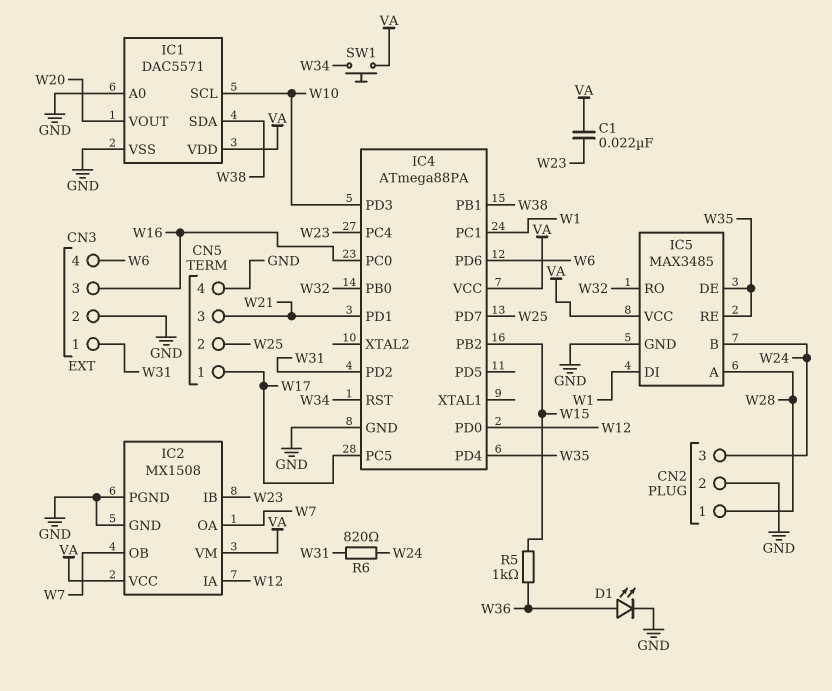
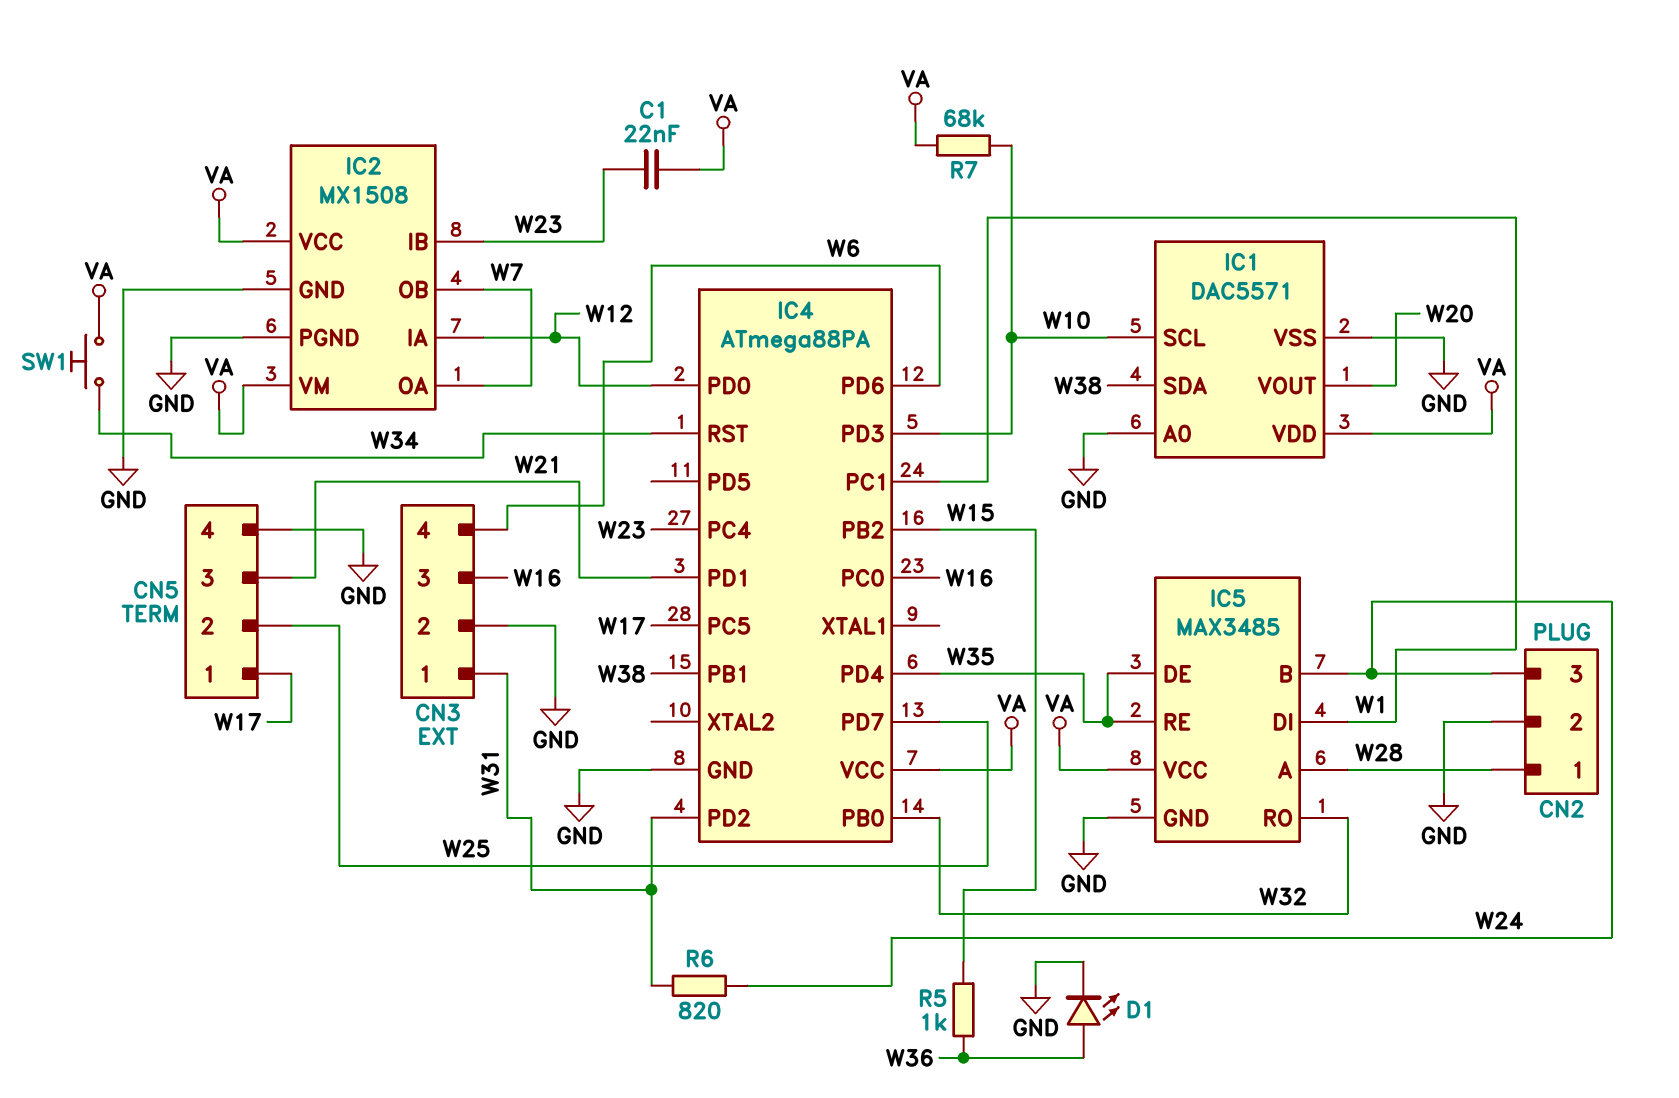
R7: none -> 68k (VA, W10)

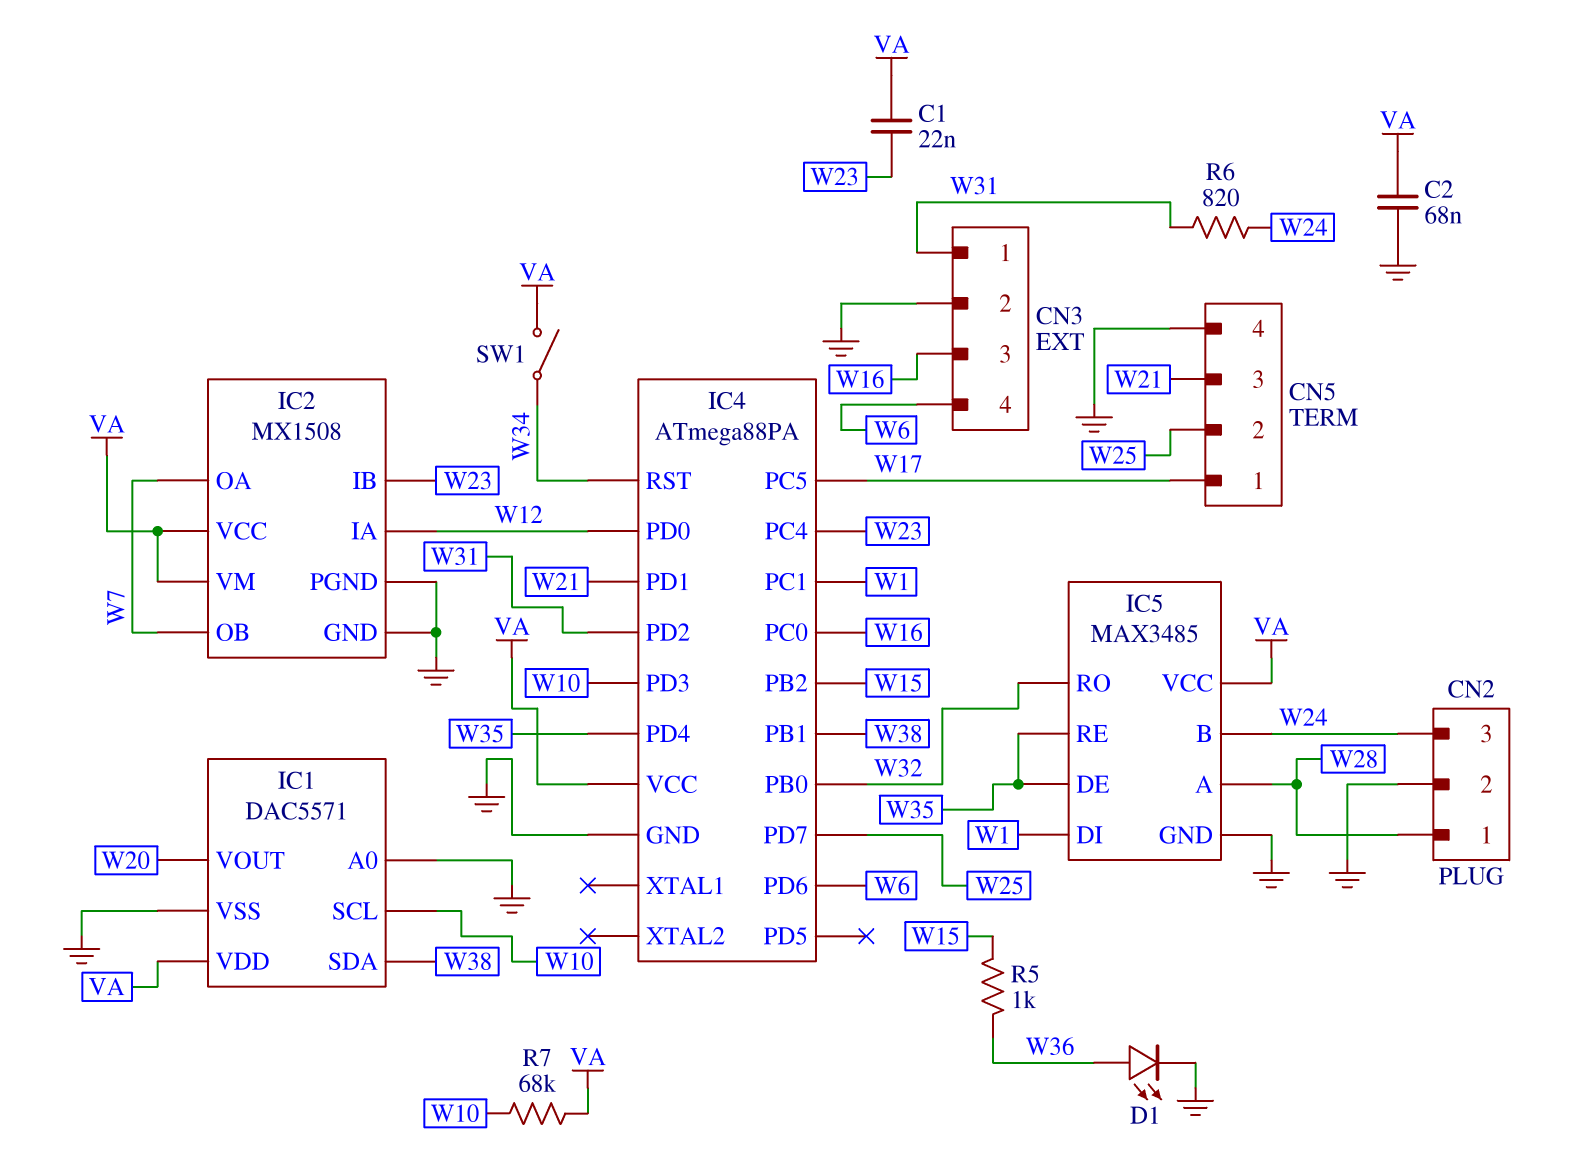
C2: none -> 68nF (GND, VA)
SW1: button (VA, W34) -> switch (VA, W34)

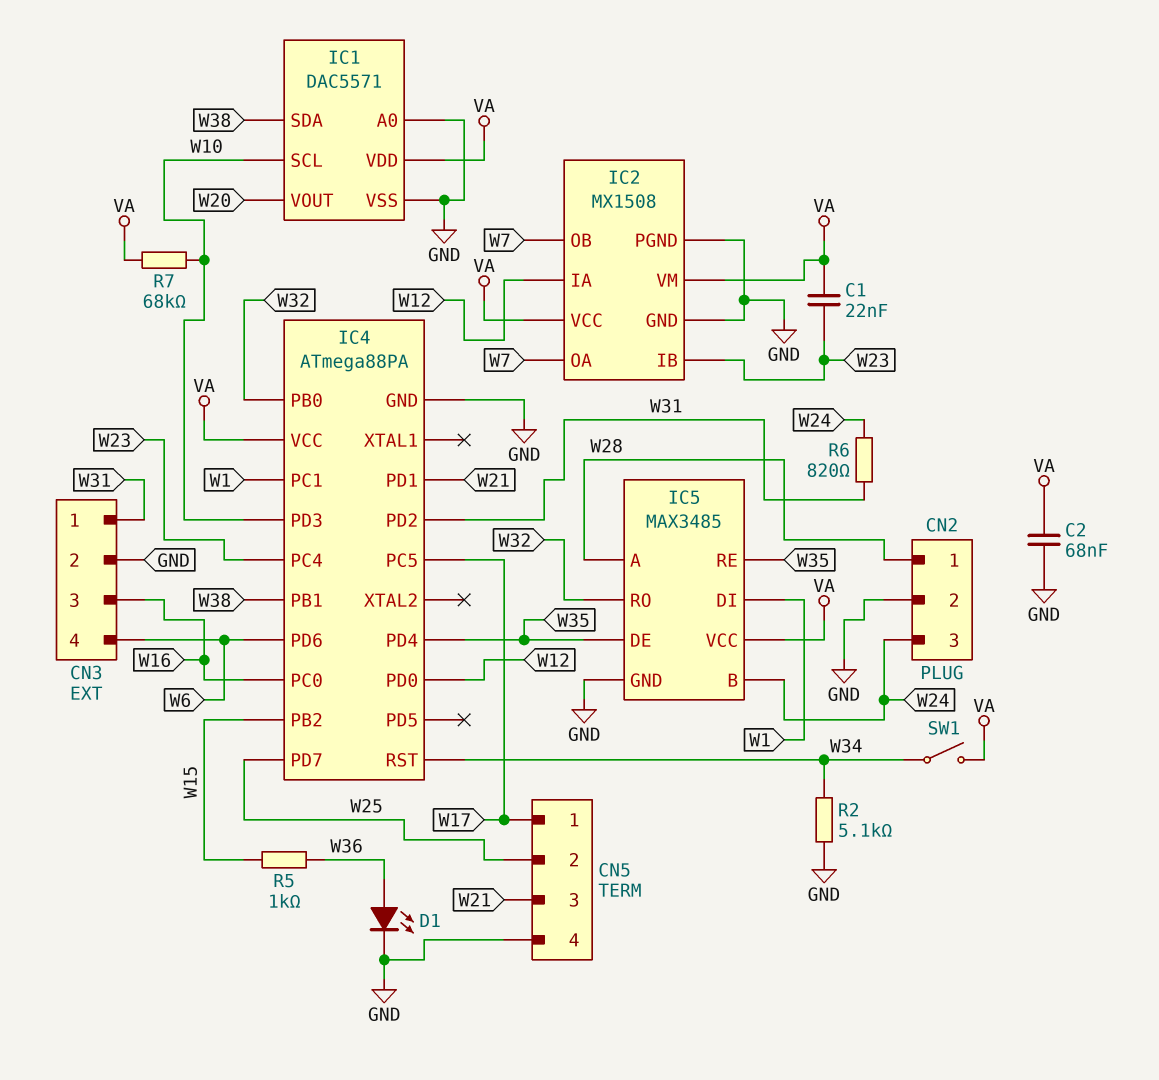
R2: none -> 5.1k (GND, W34)

